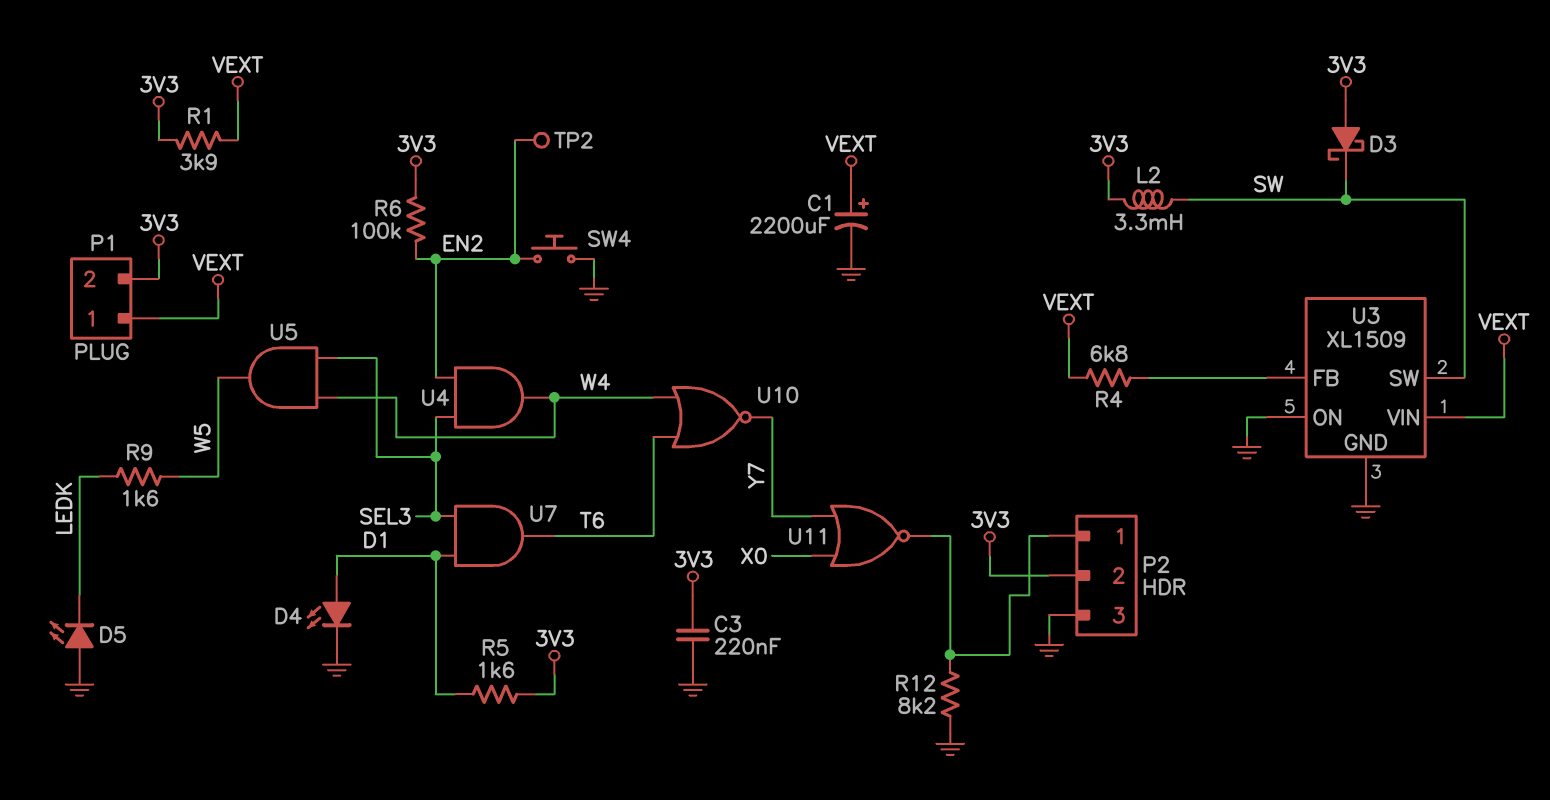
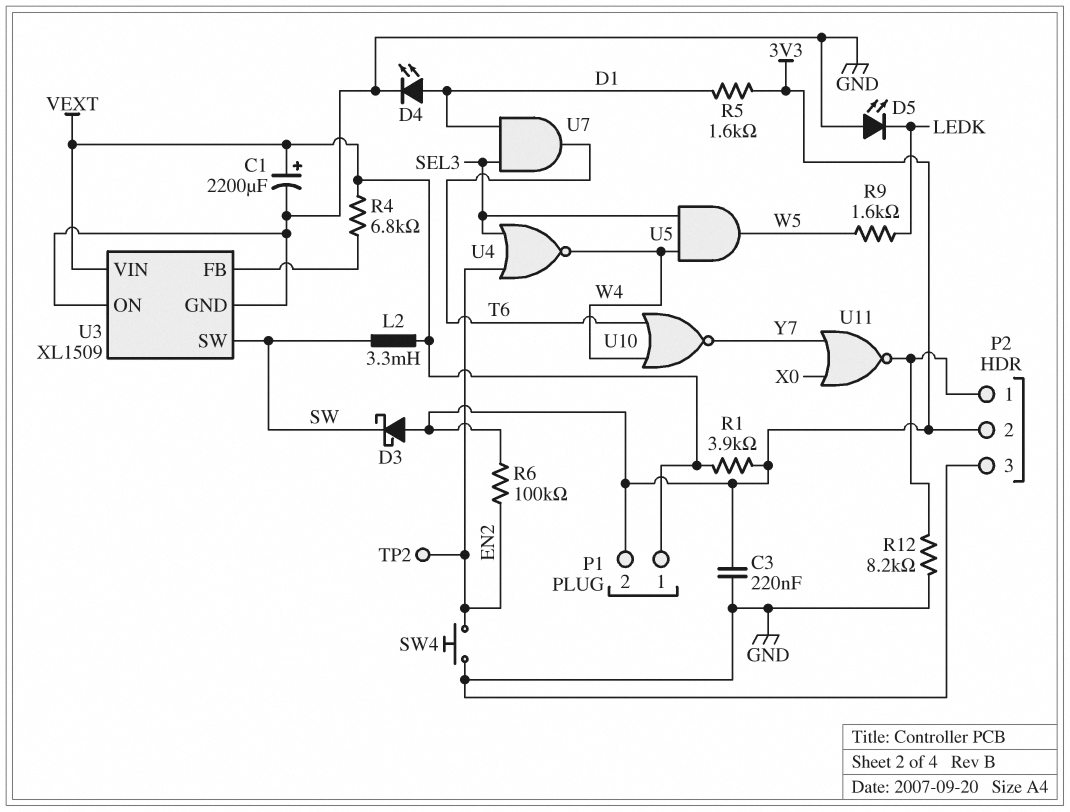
L2: 3.3mH (3V3, SW) -> 3.3mH (SW, VEXT)
U4: AND (in EN2, in SEL3, out W4) -> NOR (in EN2, in SEL3, out W4)

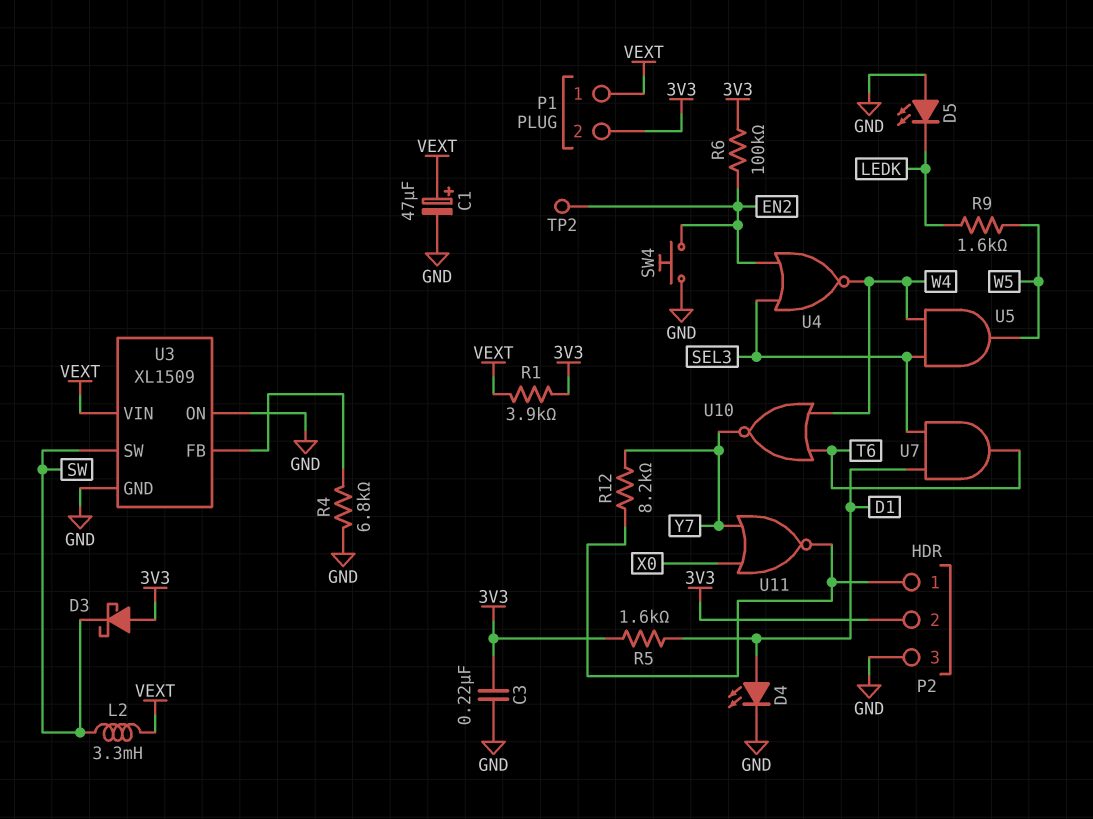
C1: 2200uF (plus VEXT, minus GND) -> 47uF (plus VEXT, minus GND)
R4: 6.8k (U3/FB, VEXT) -> 6.8k (GND, U3/FB)
R12: 8.2k (GND, P2/1) -> 8.2k (P2/1, Y7)

